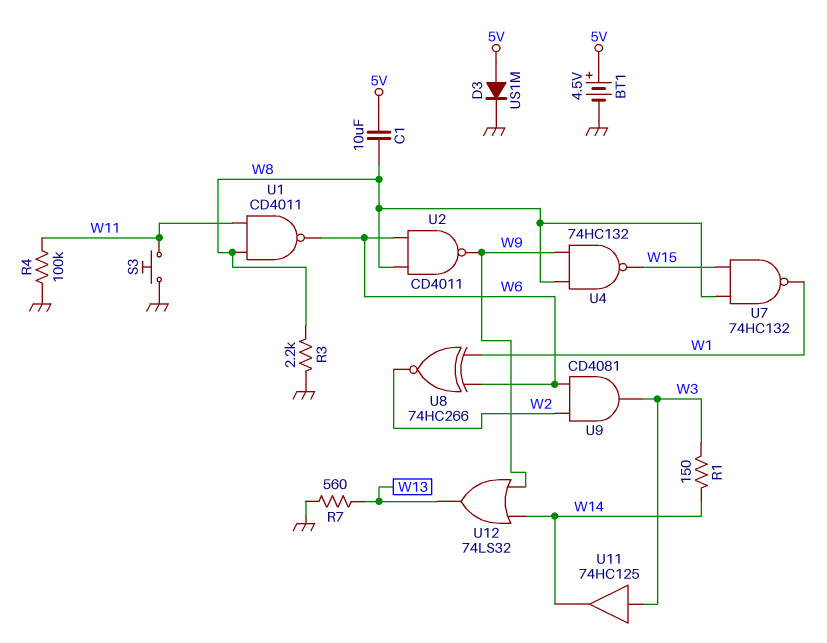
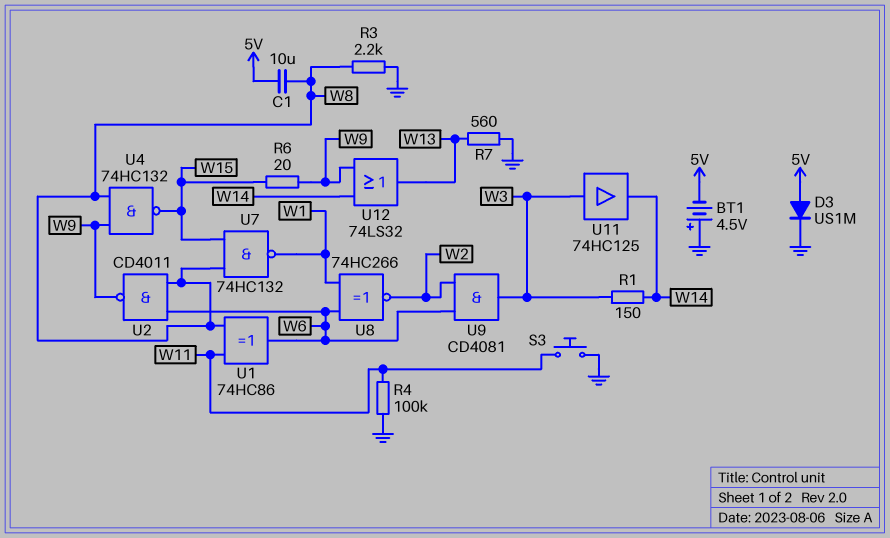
BT1: 4.5V (plus 5V, minus GND) -> 4.5V (plus GND, minus 5V)
R6: none -> 20 (W9, W15)
U1: NAND CD4011 (in W8, in W11, out W6) -> XOR 74HC86 (in W8, in W11, out W6)

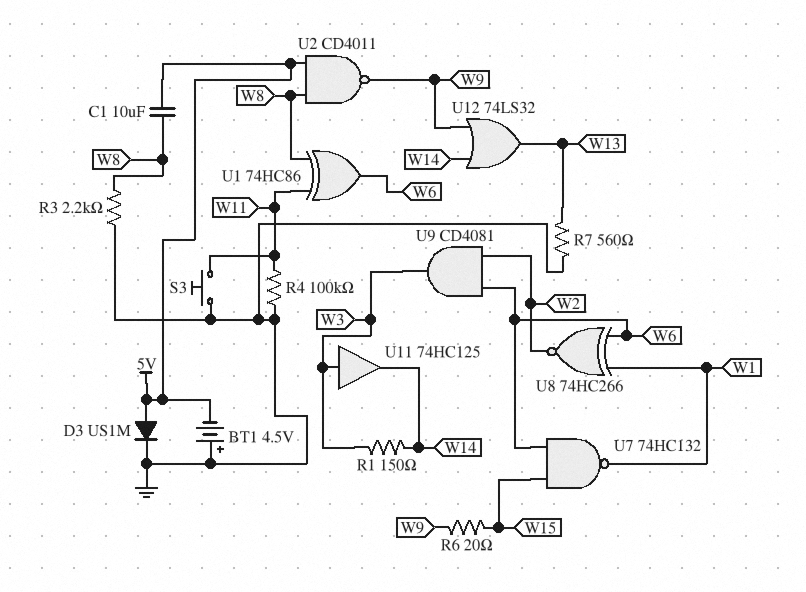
U2: NAND CD4011 (in W6, in W8, out W9) -> NAND CD4011 (in 5V, in W8, out W9)
U4: NAND 74HC132 (in W8, in W9, out W15) -> none
U7: NAND 74HC132 (in W8, in W15, out W1) -> NAND 74HC132 (in W6, in W15, out W1)

